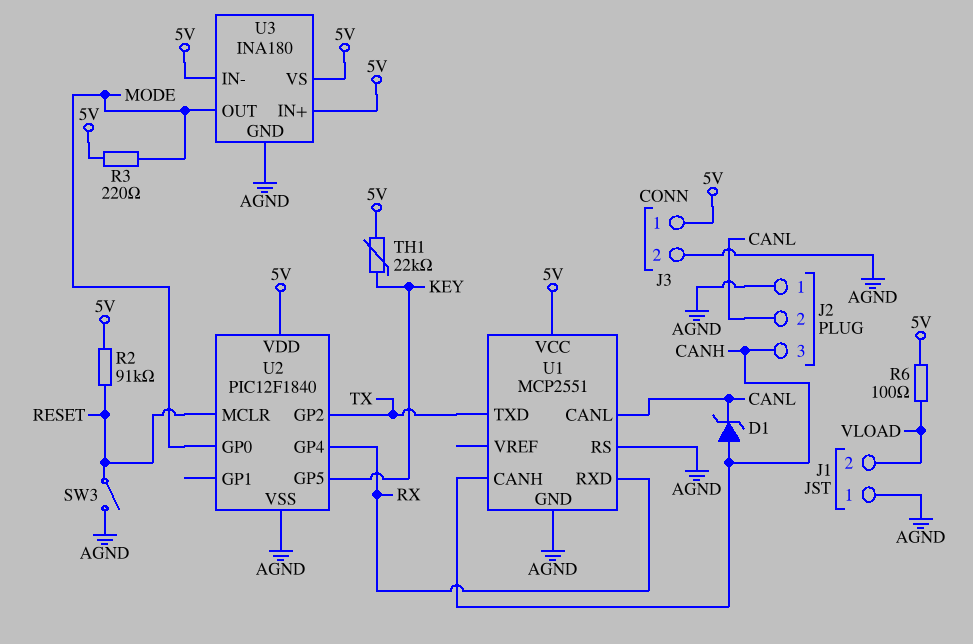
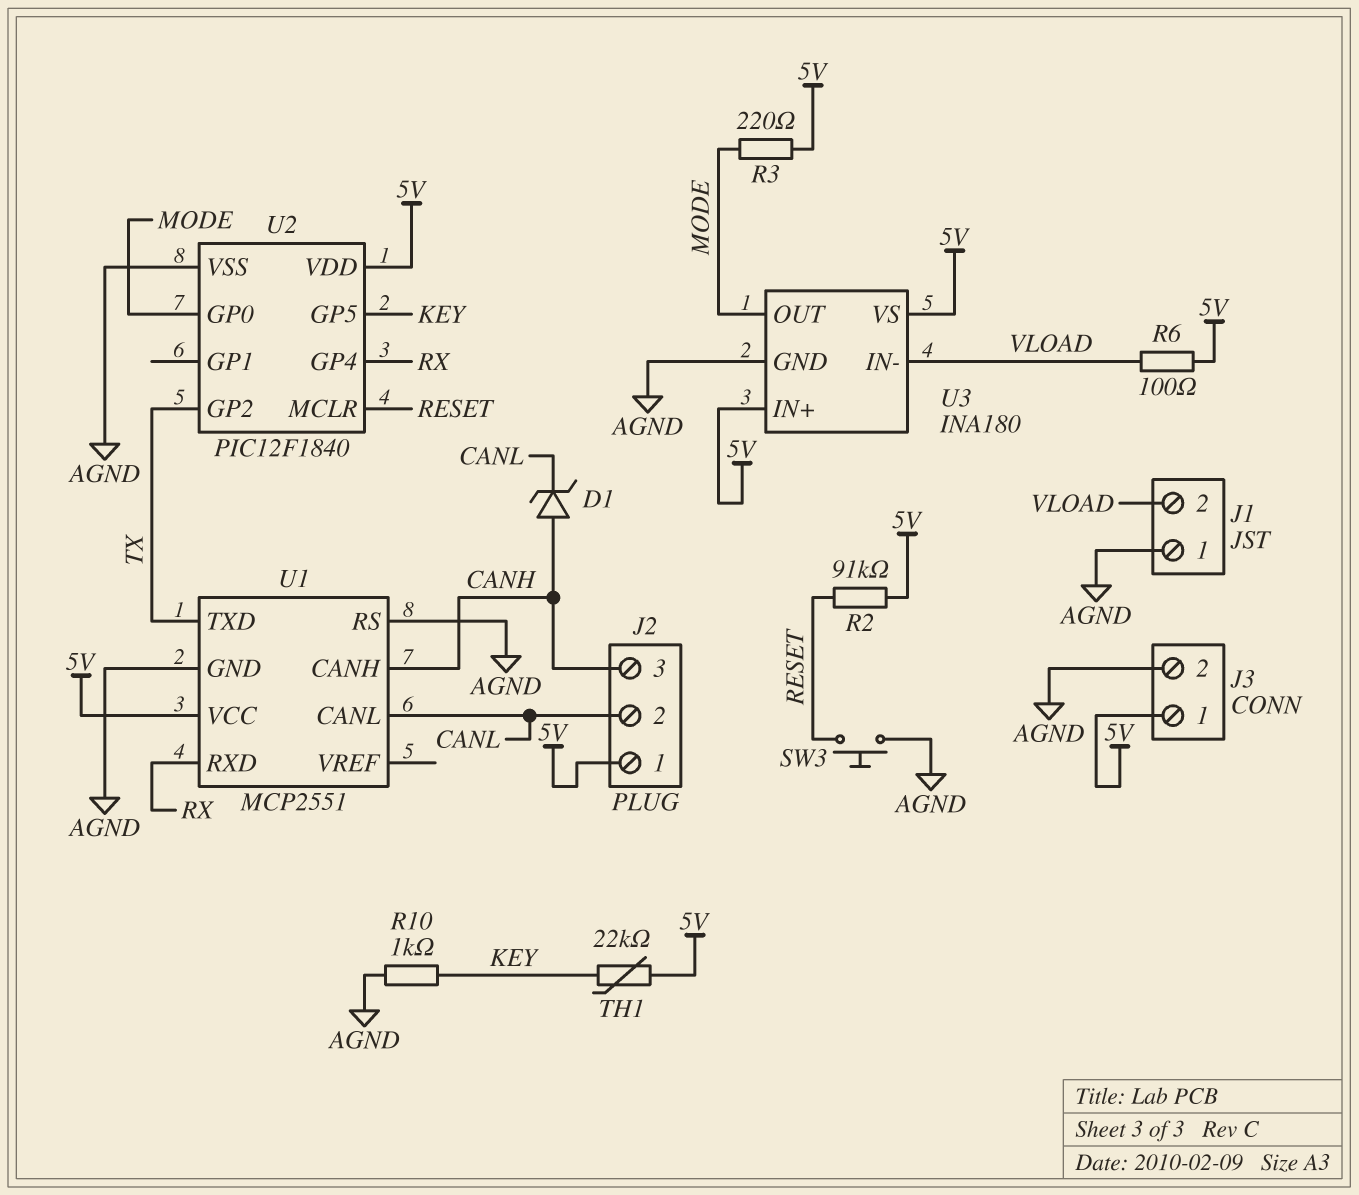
J2 pin 1: AGND -> 5V
R10: none -> 1k (AGND, KEY)
SW3: switch (AGND, RESET) -> button (AGND, RESET)
U3 pin IN-: 5V -> VLOAD

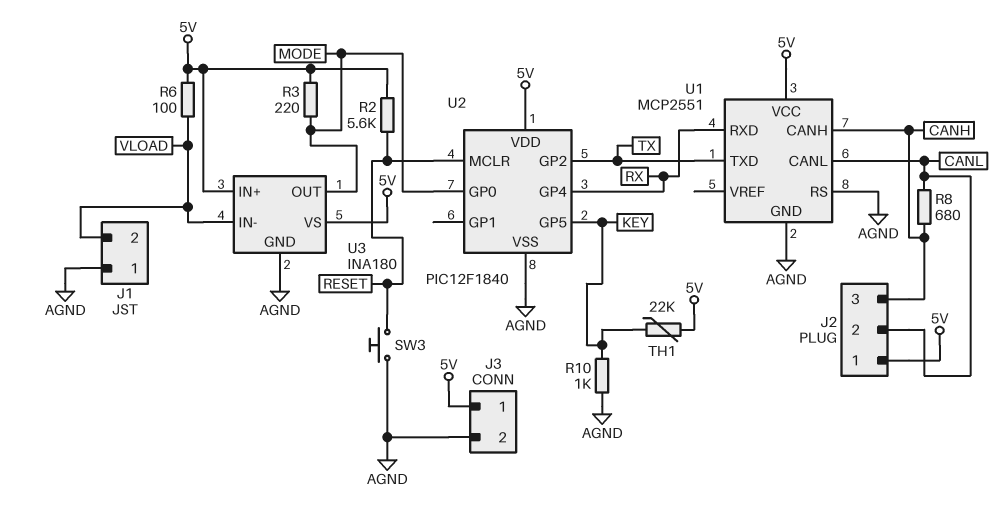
D1: zener (A CANH, K CANL) -> none
R2: 91k (5V, RESET) -> 5.6k (5V, RESET)
R8: none -> 680 (CANH, CANL)

